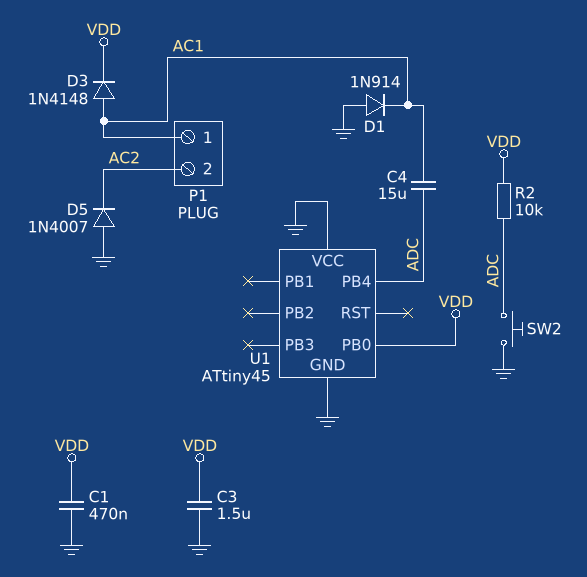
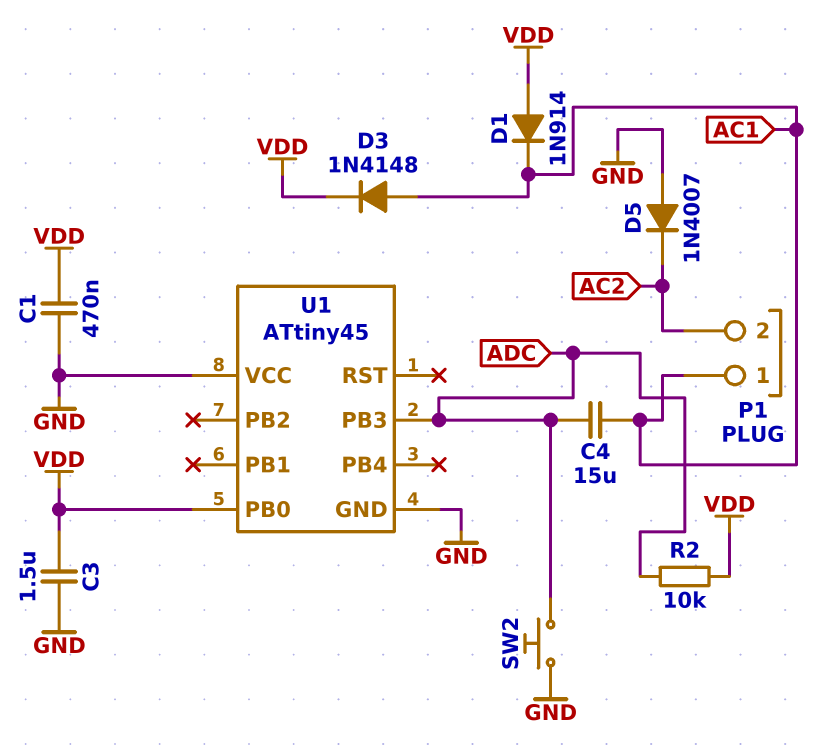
D1: diode 1N914 (A GND, K AC1) -> diode 1N914 (A VDD, K AC1)
U1 pin PB3: none -> ADC
U1 pin PB4: ADC -> none

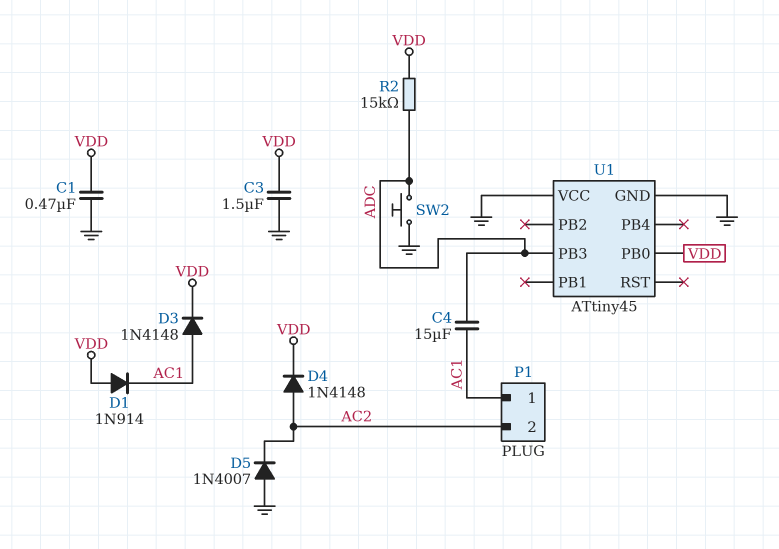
D4: none -> diode 1N4148 (A AC2, K VDD)
R2: 10k (ADC, VDD) -> 15k (ADC, VDD)

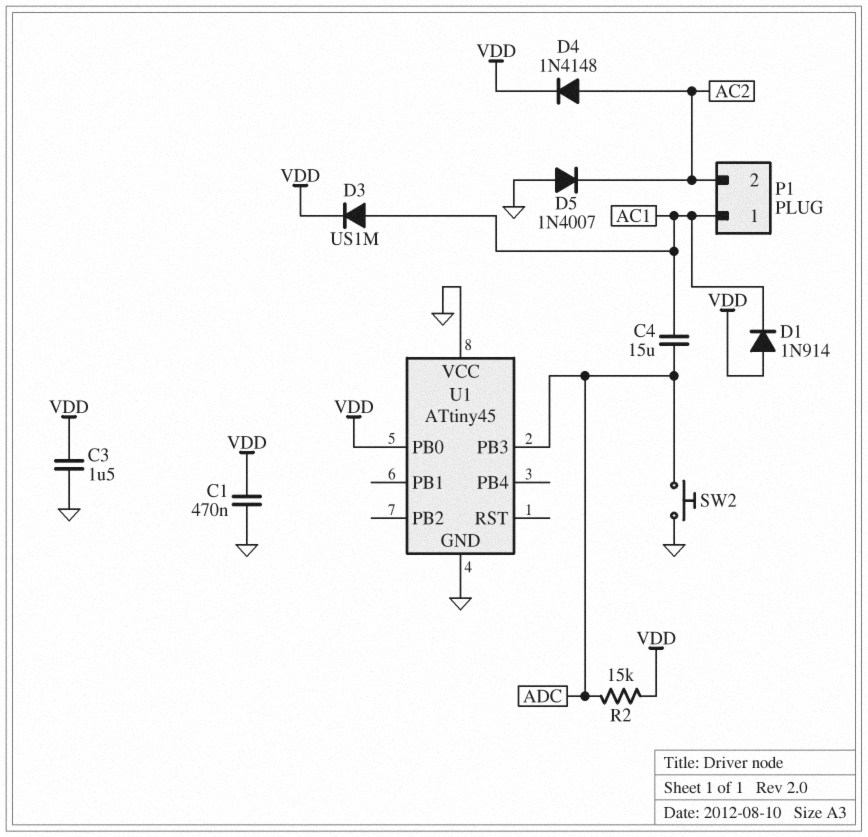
D3: diode 1N4148 (A AC1, K VDD) -> diode US1M (A AC1, K VDD)

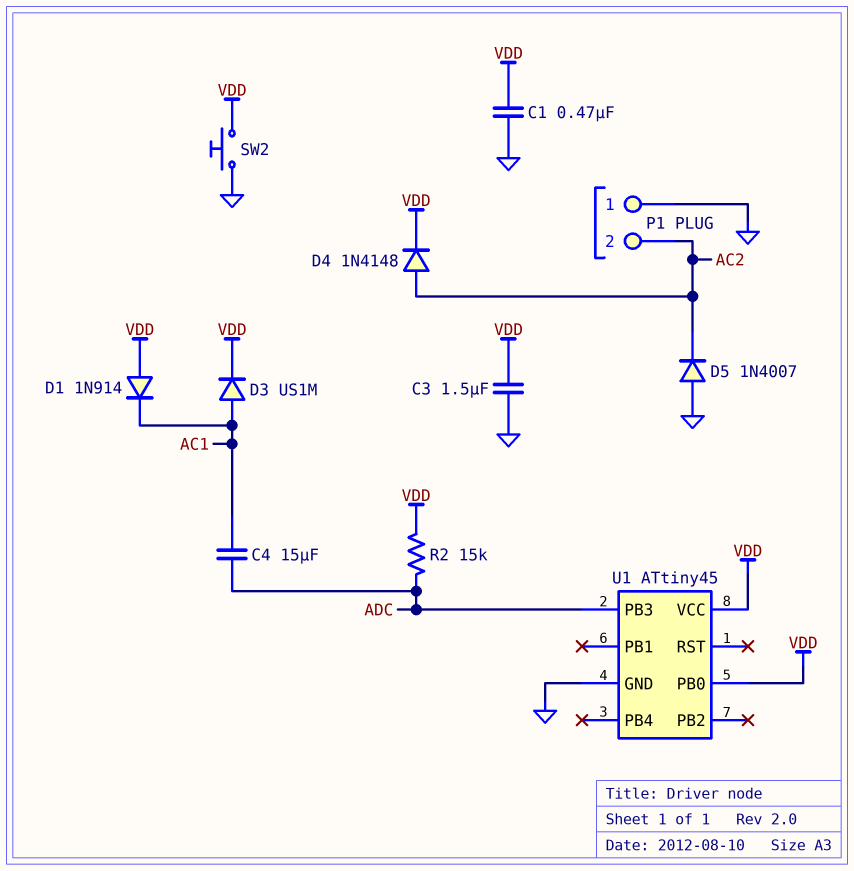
P1 pin 1: AC1 -> GND
SW2: button (ADC, GND) -> button (GND, VDD)
U1 pin VCC: GND -> VDD

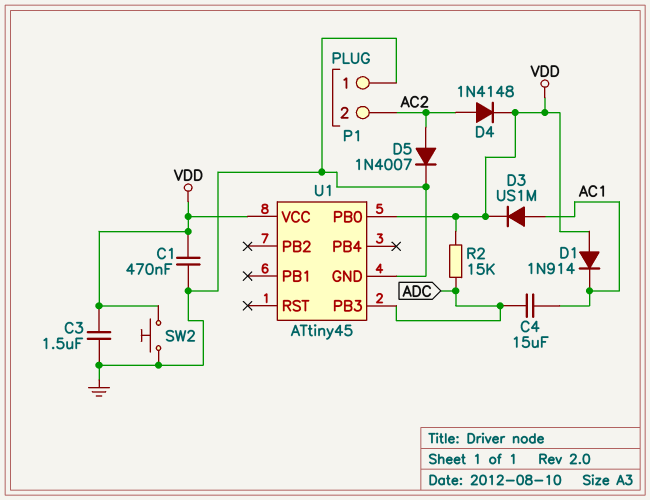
D5: diode 1N4007 (A GND, K AC2) -> diode 1N4007 (A AC2, K GND)

